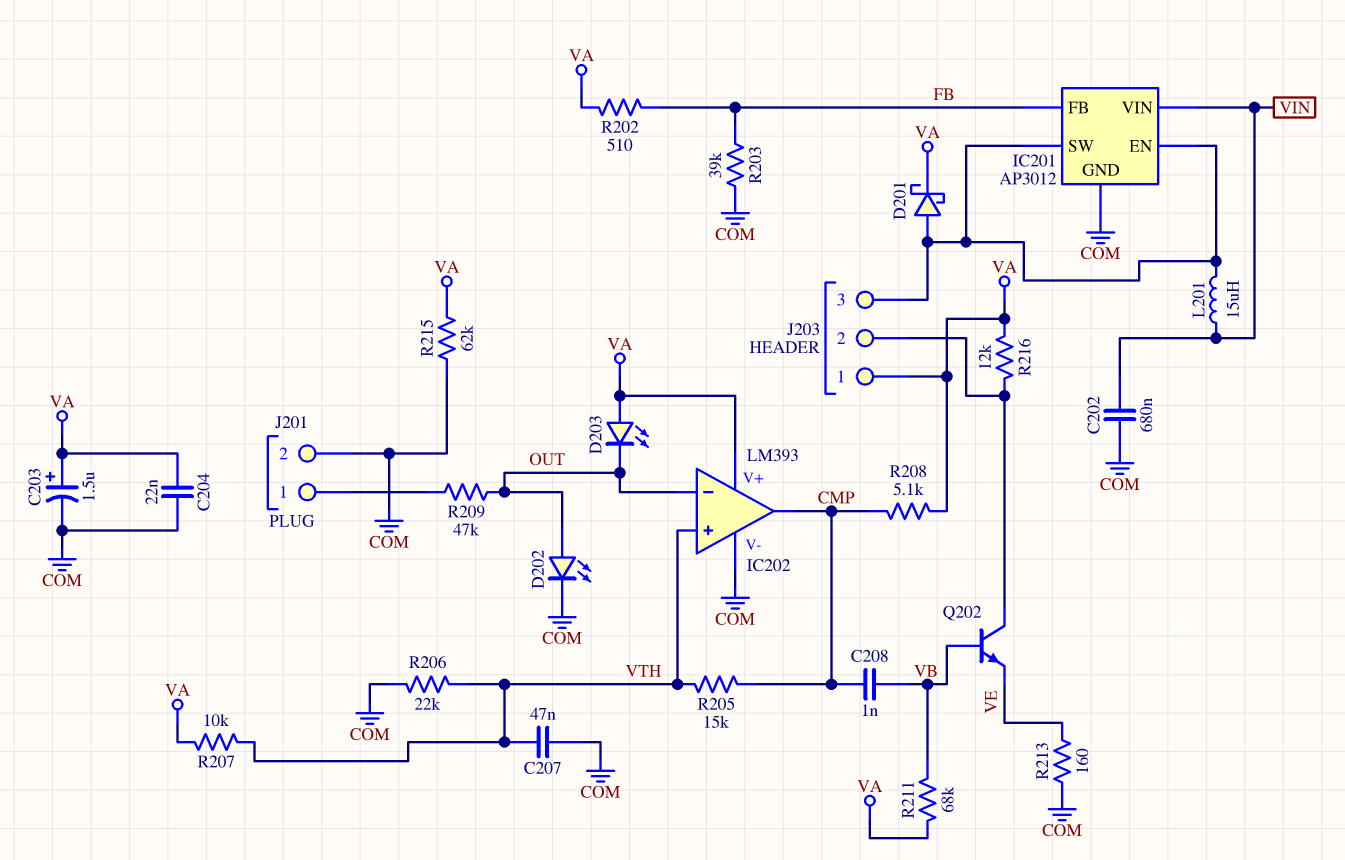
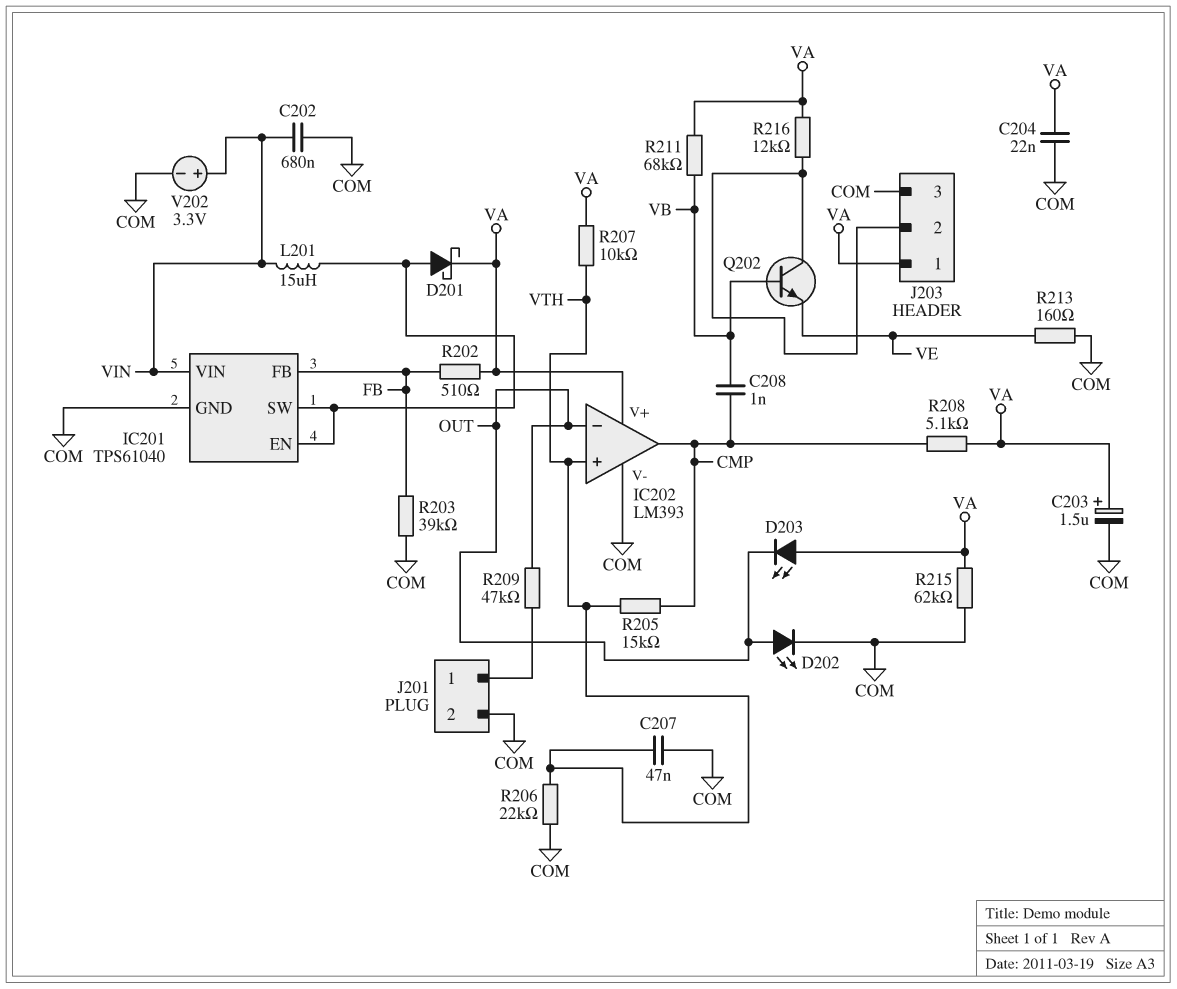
IC201: AP3012 -> TPS61040
J203 pin 3: IC201/EN -> COM
V202: none -> 3.3V (plus VIN, minus COM)

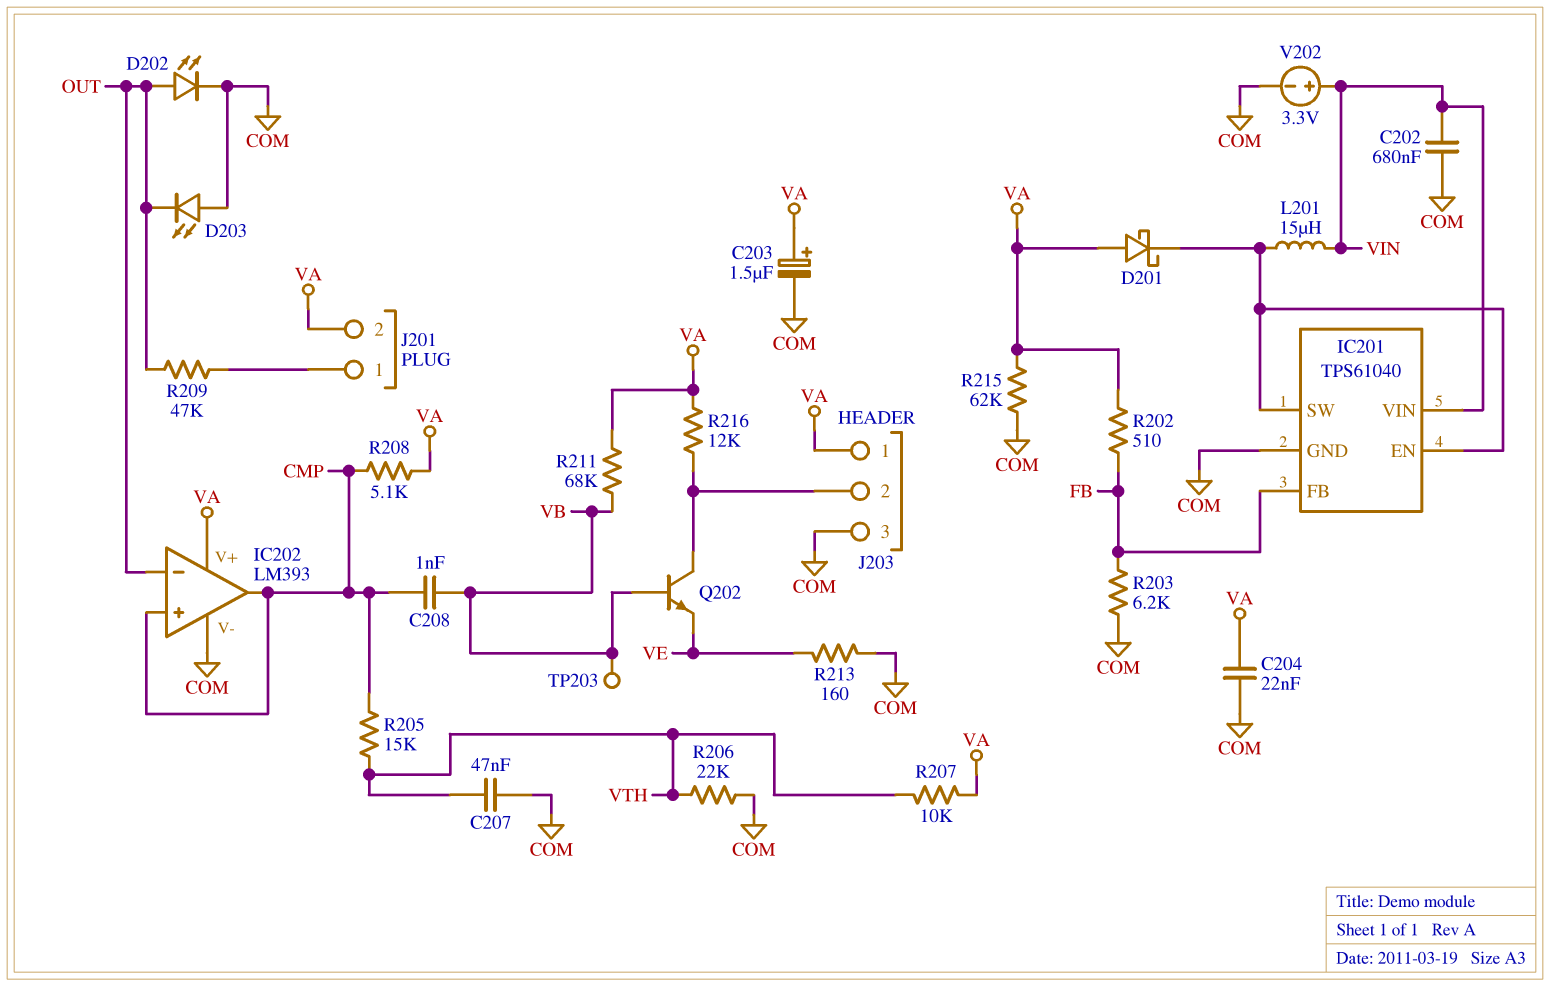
D201: schottky (A IC201/EN, K VA) -> schottky (A VA, K IC201/EN)
D203: LED (A VA, K OUT) -> LED (A COM, K OUT)
IC202 pin in+: VTH -> CMP
J201 pin 2: COM -> VA
R203: 39k (COM, FB) -> 6.2k (COM, FB)
TP203: none -> test point (VB)

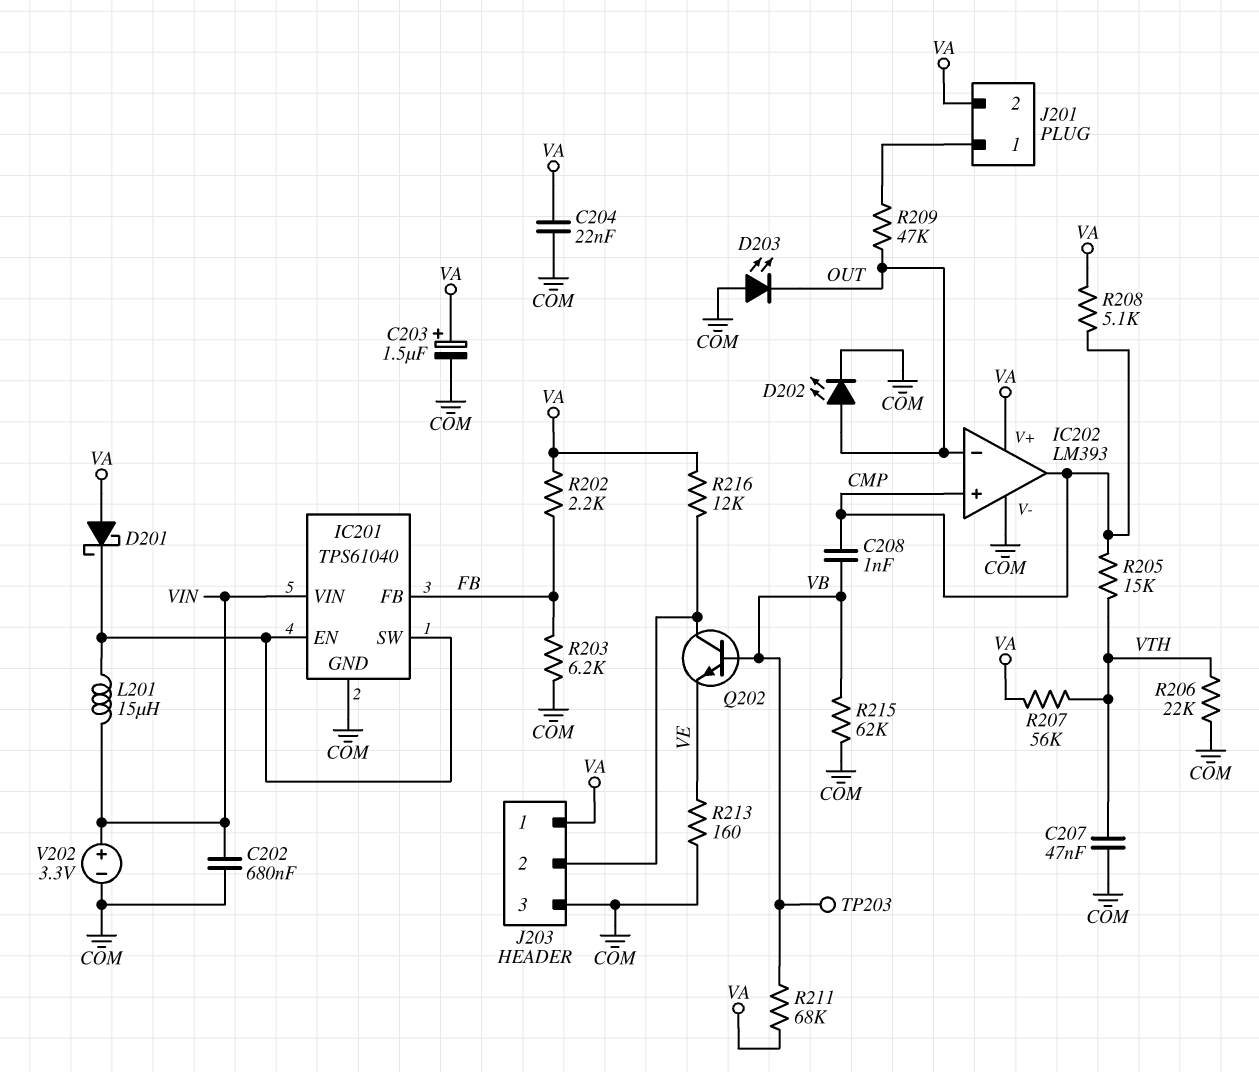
R202: 510 (FB, VA) -> 2.2k (FB, VA)
R207: 10k (VA, VTH) -> 56k (VA, VTH)
R215: 62k (COM, VA) -> 62k (COM, VB)

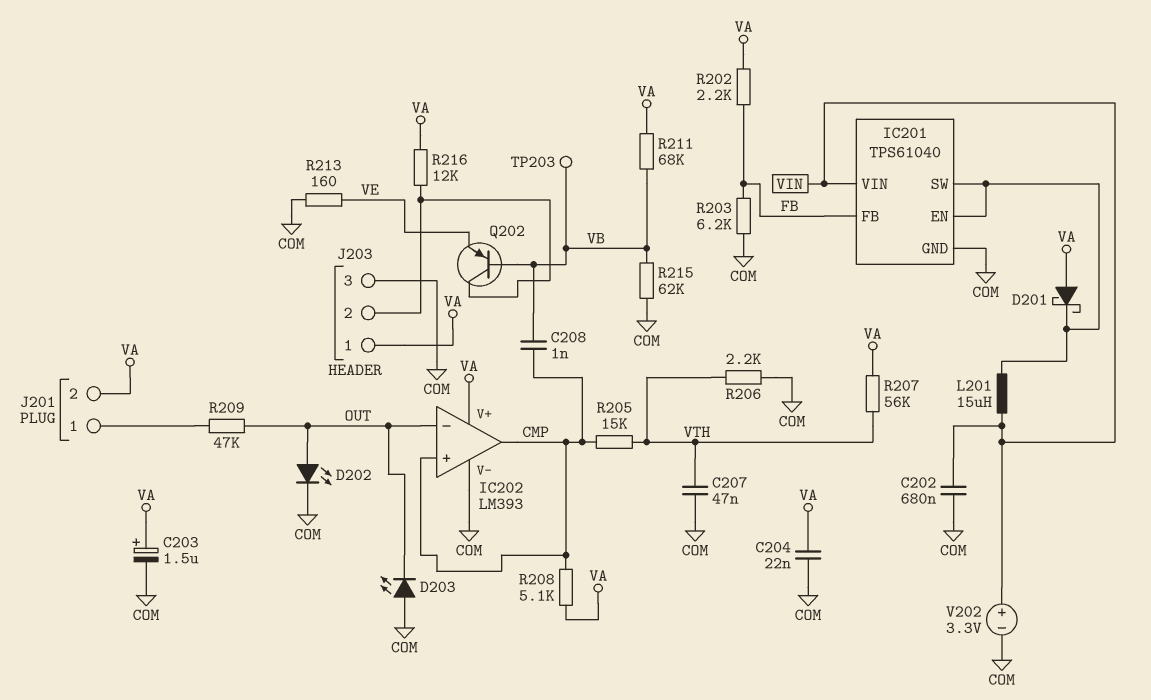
Q202: NPN (B VB, C J203/2, E VE) -> PNP (B VB, C J203/2, E VE)
R206: 22k (COM, VTH) -> 2.2k (COM, VTH)

